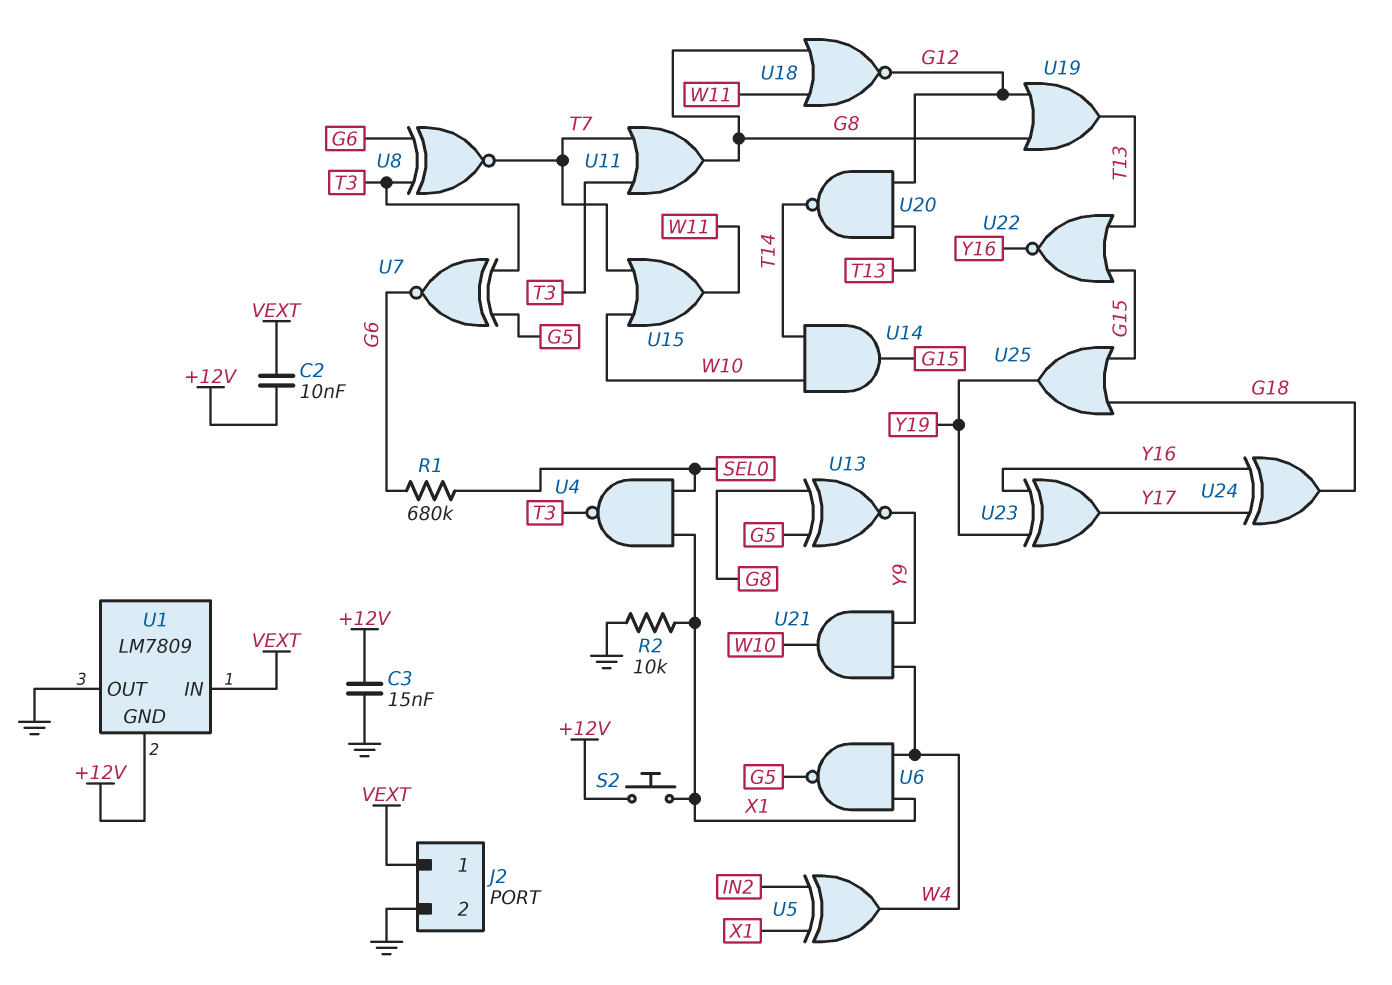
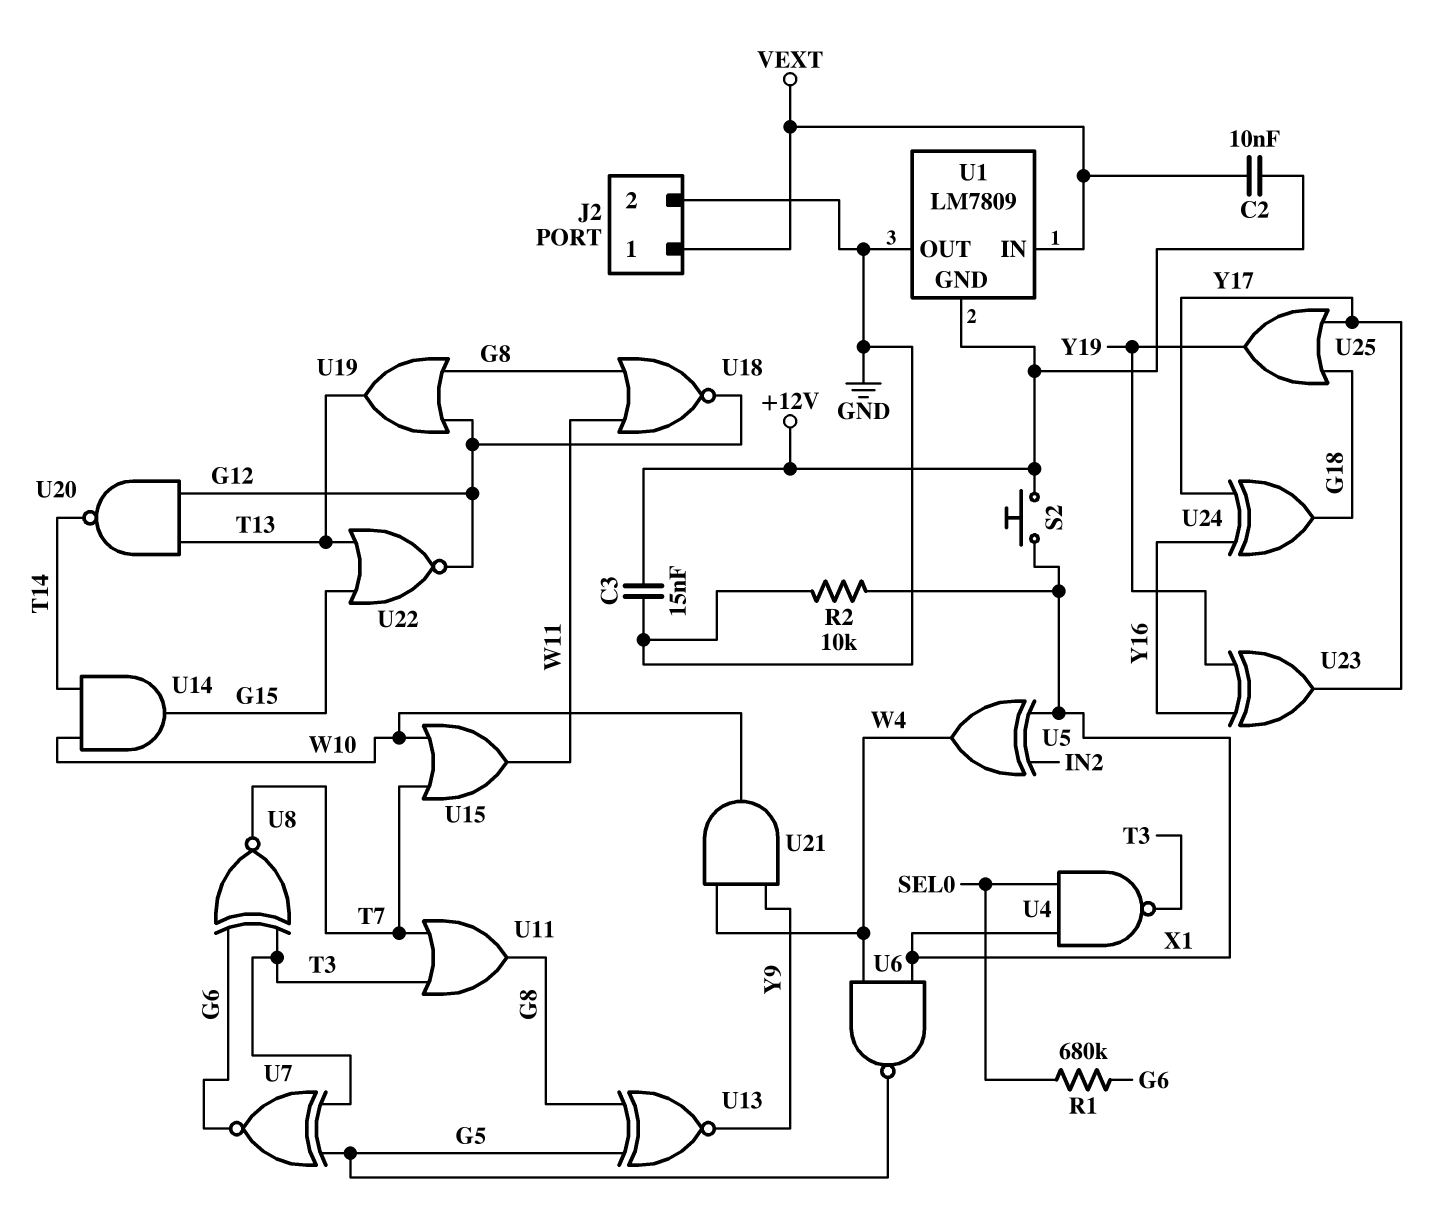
U22: NOR (in G15, in T13, out Y16) -> NOR (in G15, in T13, out G12)
U25: OR (in G15, in G18, out Y19) -> OR (in G18, in Y17, out Y19)

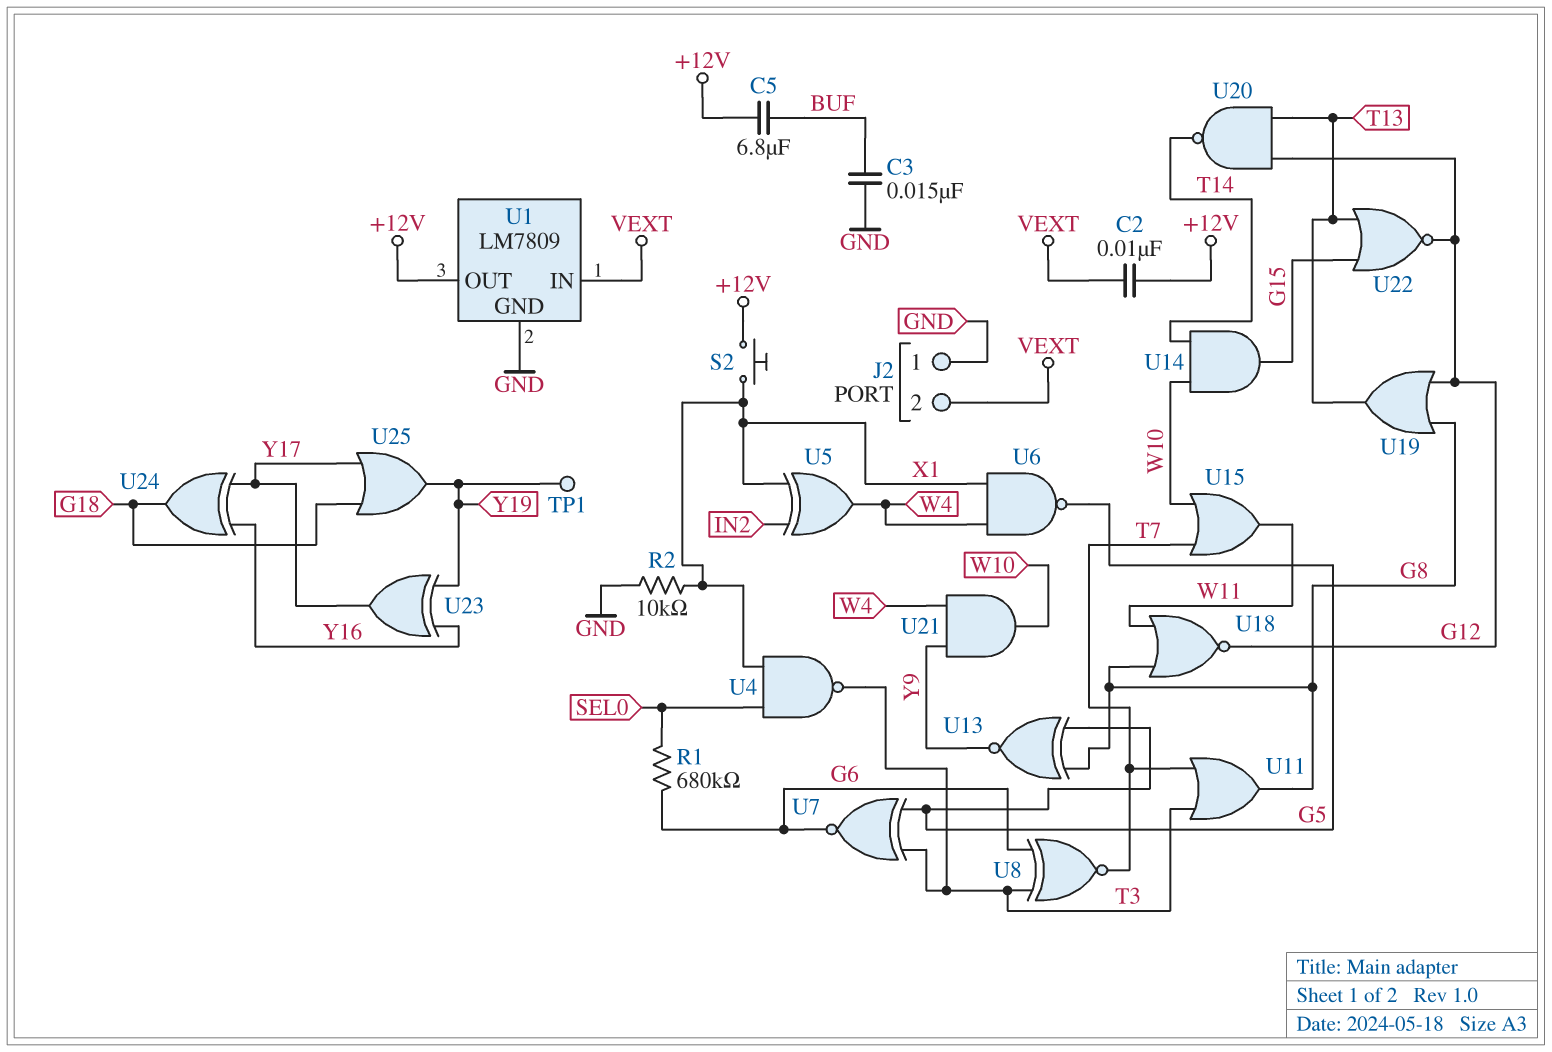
C3: 15nF (+12V, GND) -> 15nF (BUF, GND)
C5: none -> 6.8uF (+12V, BUF)
J2 pin 1: VEXT -> GND
J2 pin 2: GND -> VEXT
TP1: none -> test point (Y19)
U1 pin GND: +12V -> GND
U1 pin OUT: GND -> +12V

